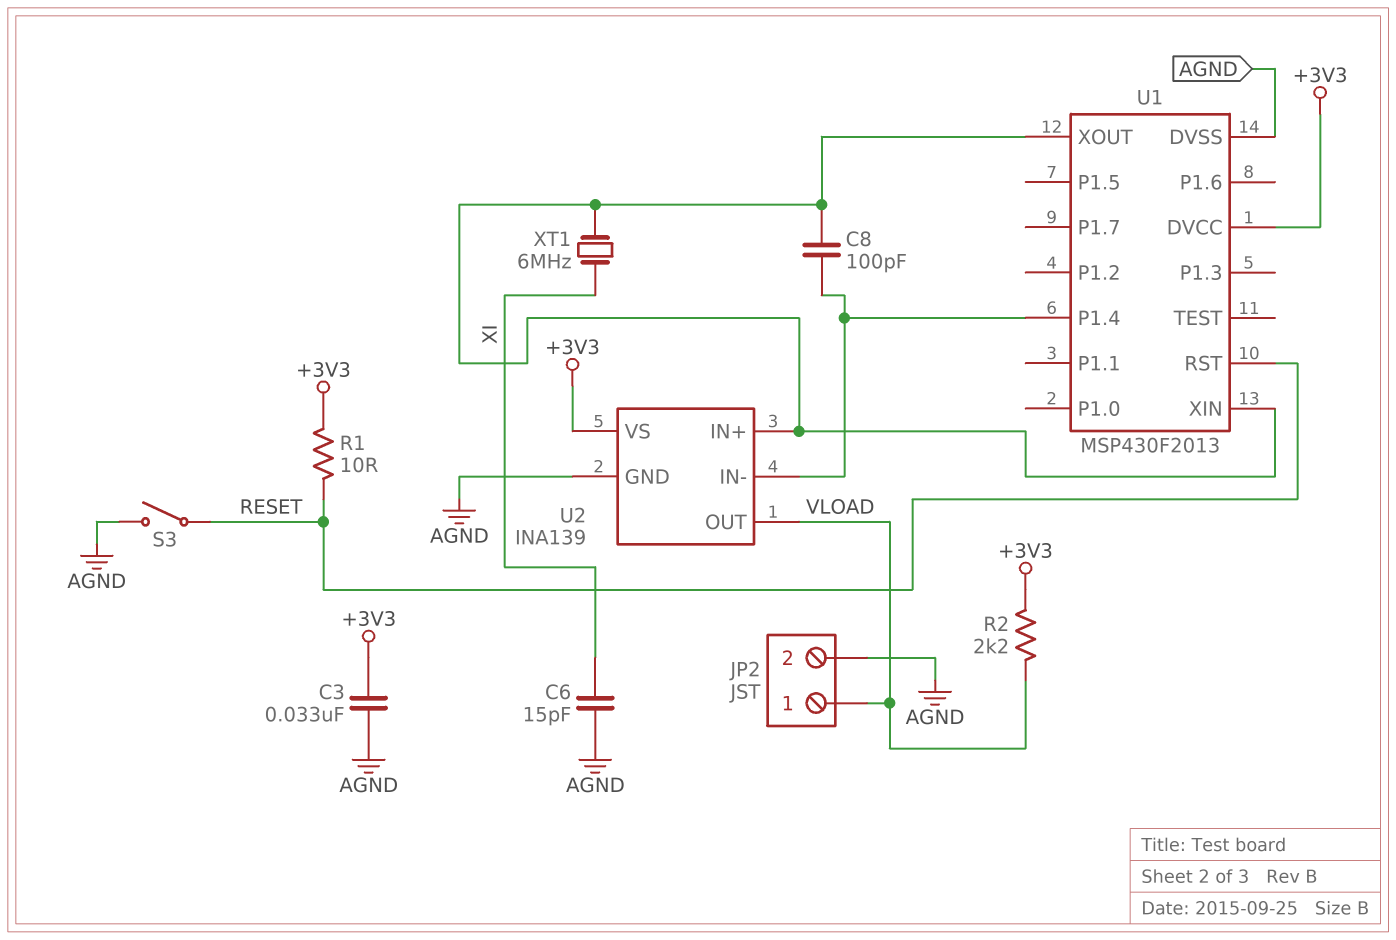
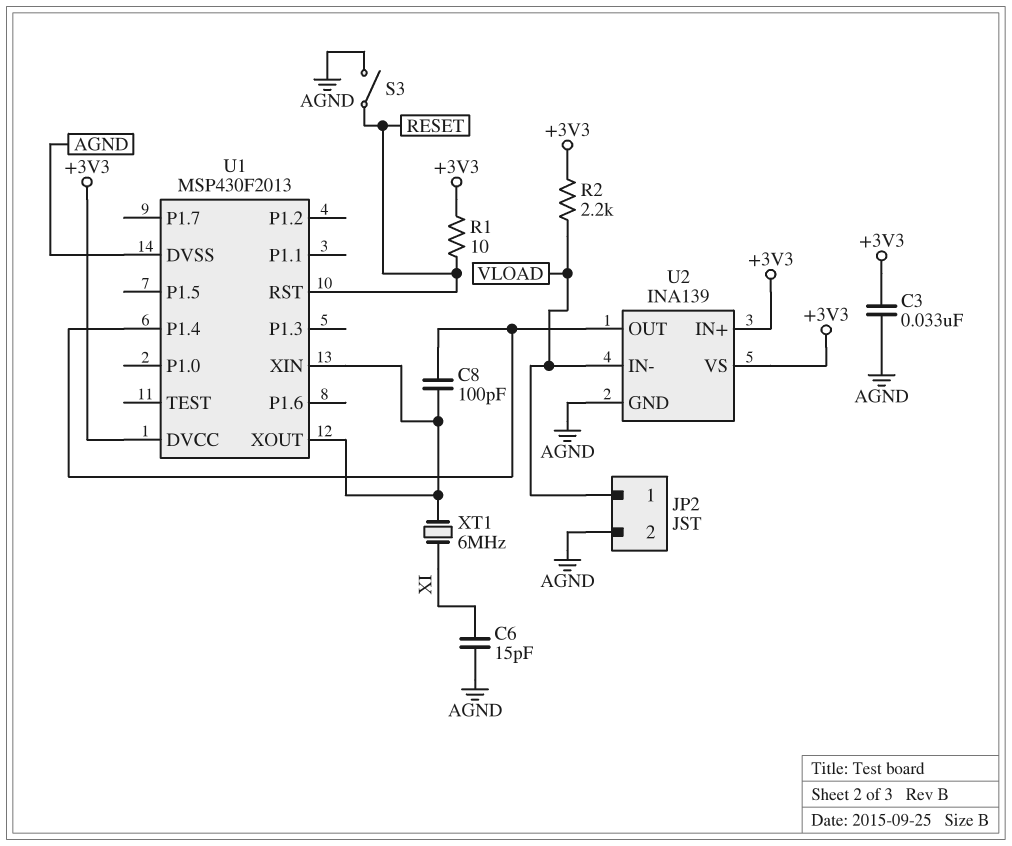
U2 pin IN+: U1/XIN -> +3V3
U2 pin IN-: U1/P1.4 -> VLOAD
U2 pin OUT: VLOAD -> U1/P1.4

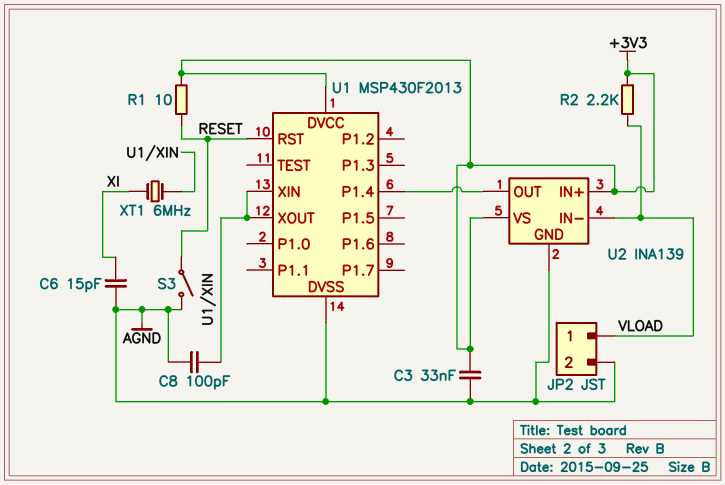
C8: 100pF (U1/P1.4, U1/XIN) -> 100pF (AGND, U1/XIN)

